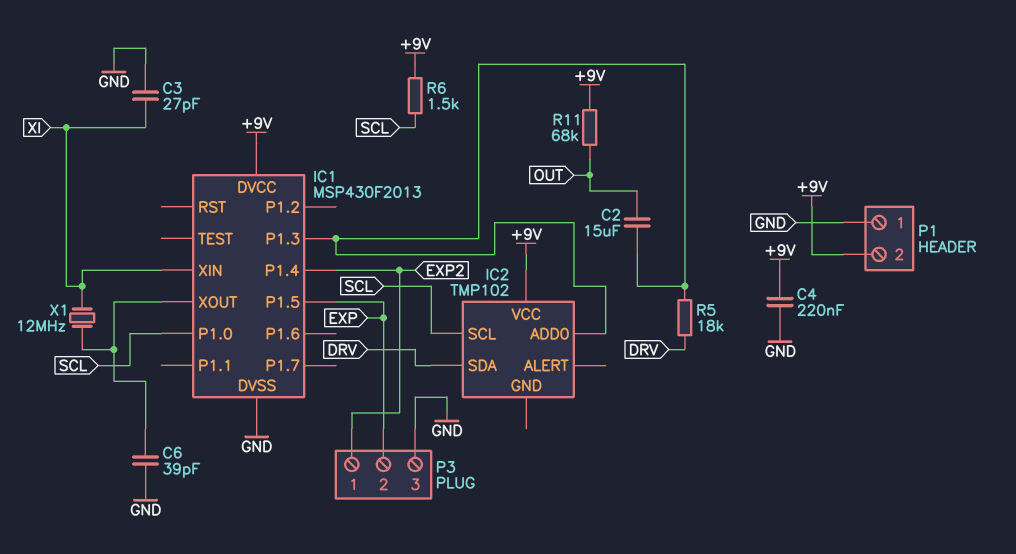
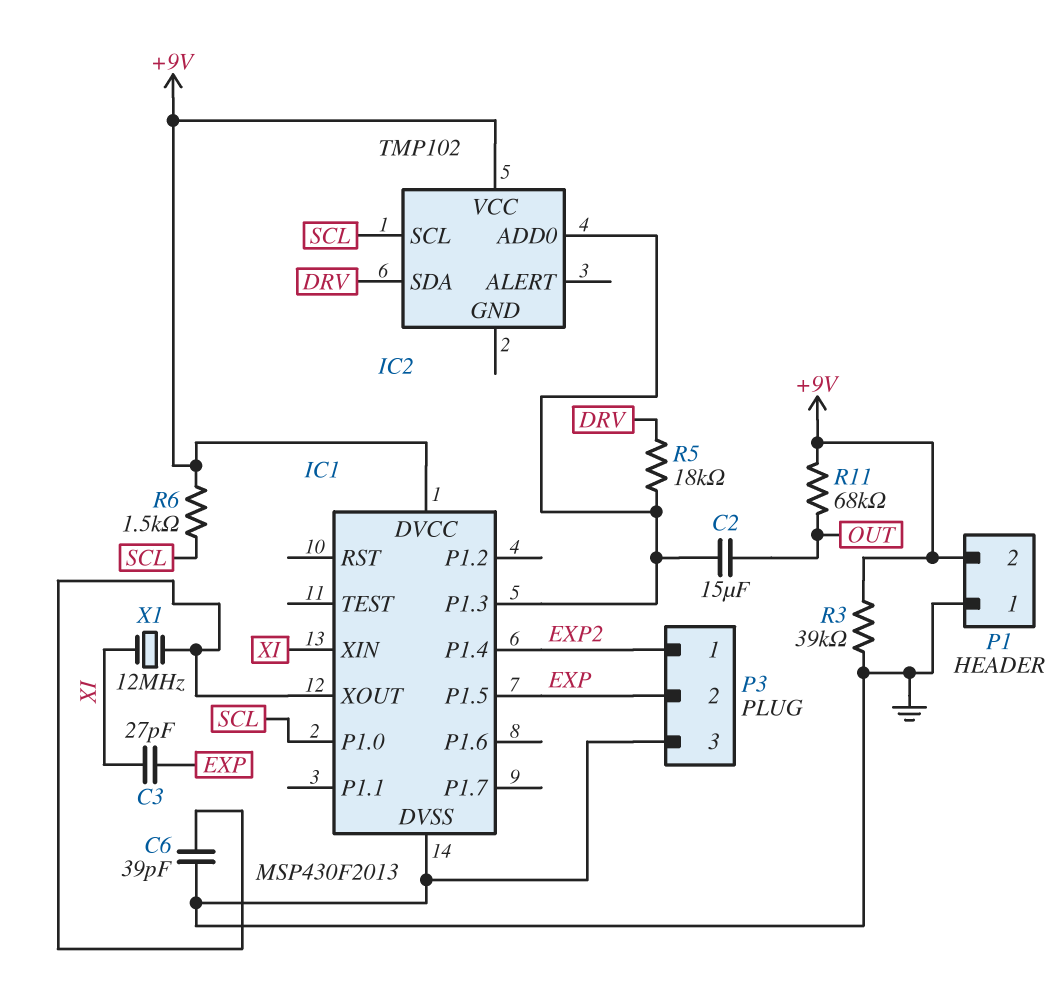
C3: 27pF (GND, XI) -> 27pF (EXP, XI)
C4: 220nF (+9V, GND) -> none
R3: none -> 39k (+9V, GND)

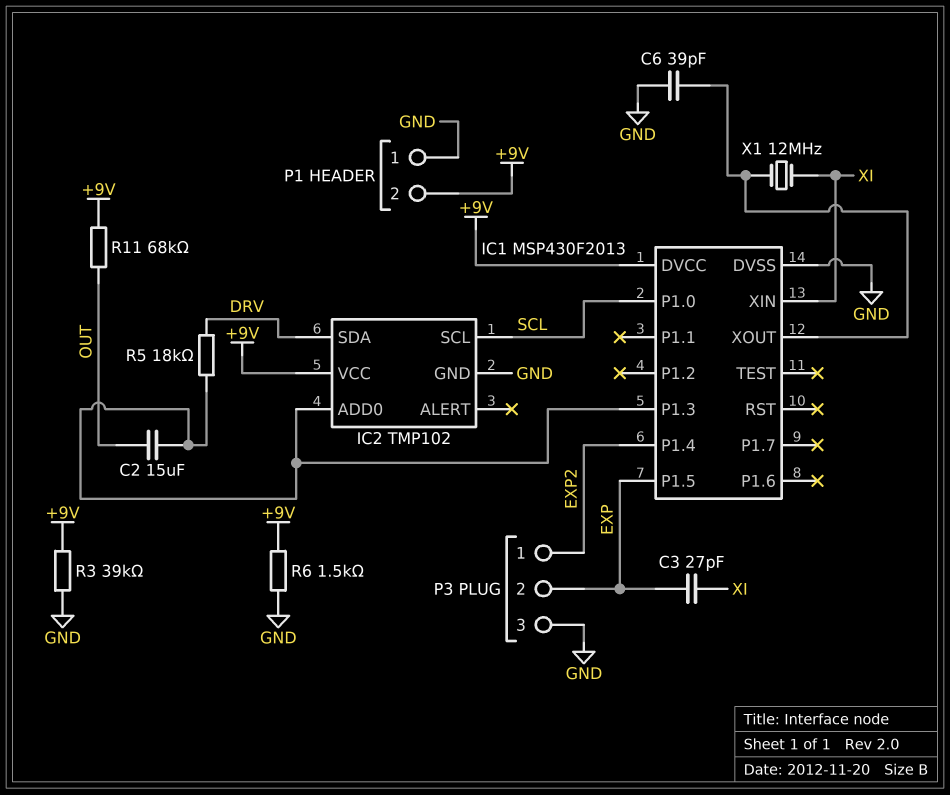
IC2 pin GND: none -> GND
R6: 1.5k (+9V, SCL) -> 1.5k (+9V, GND)

